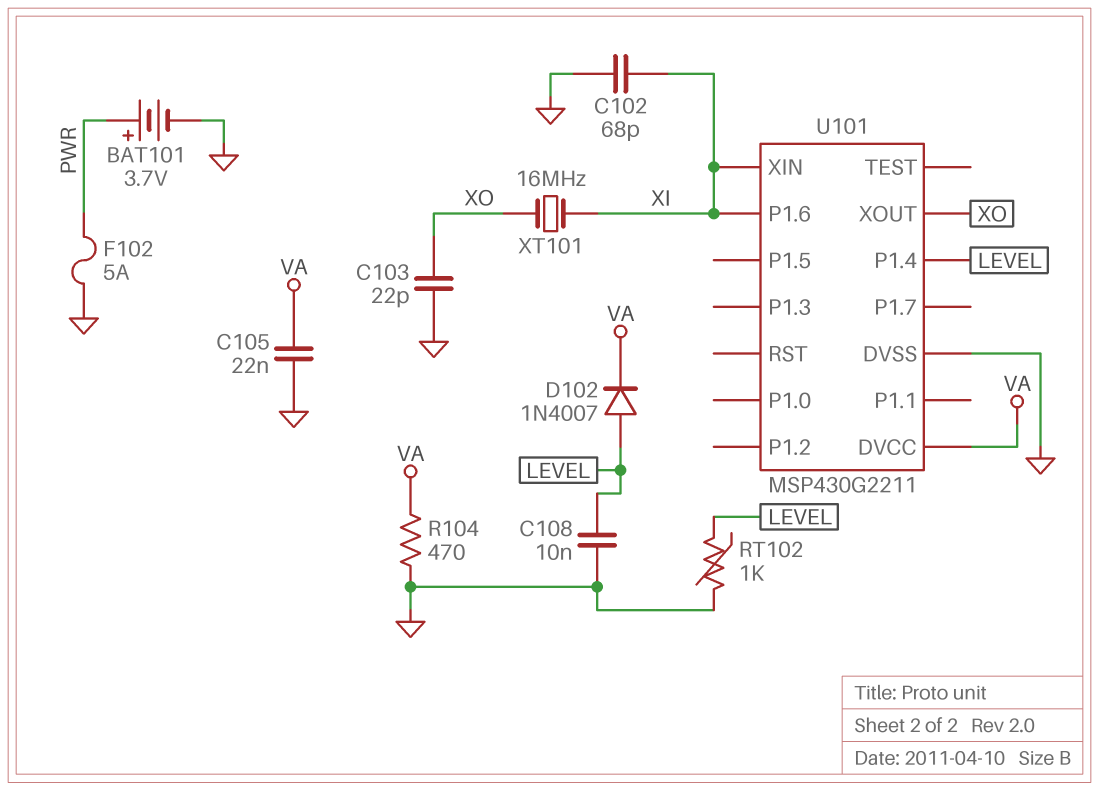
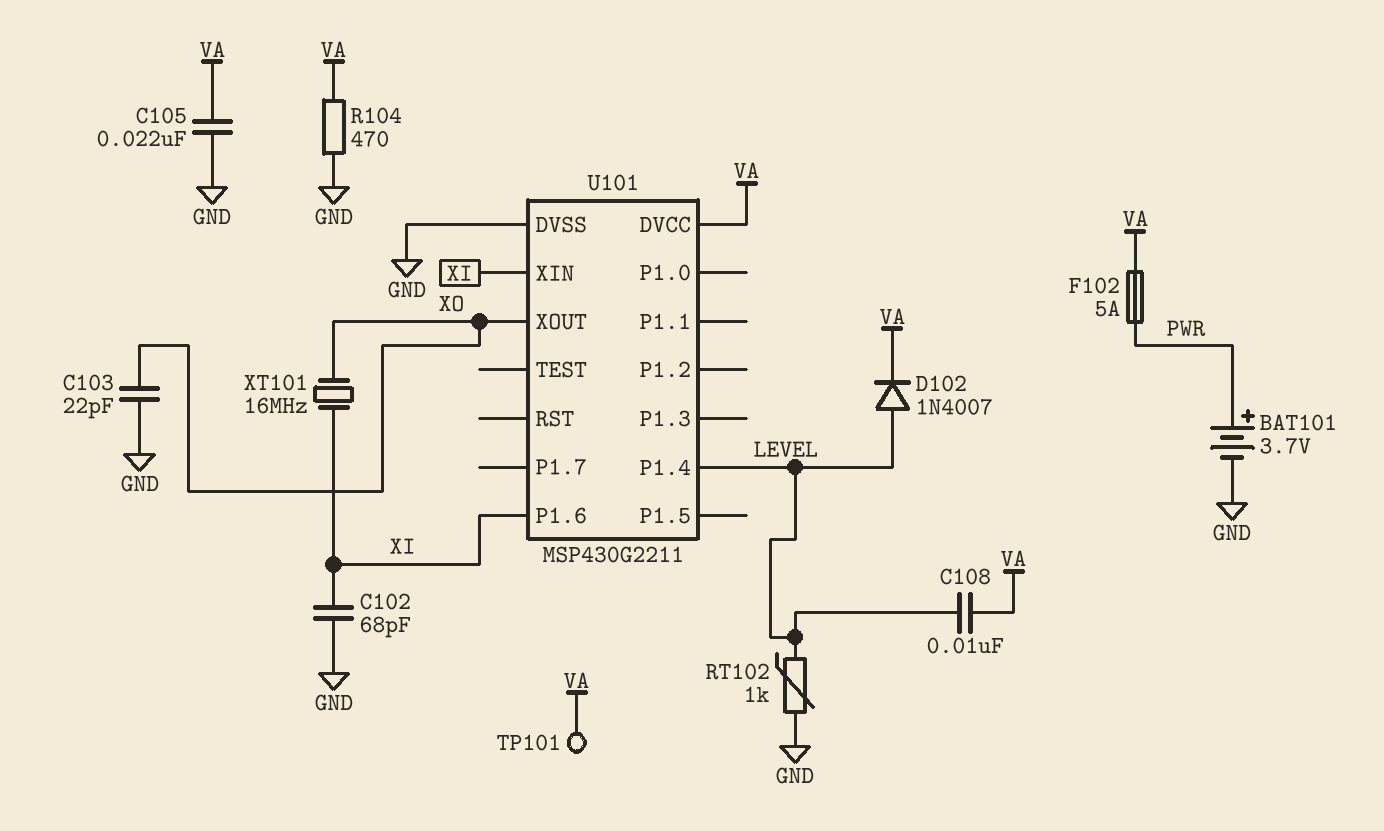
C108: 10nF (GND, LEVEL) -> 10nF (LEVEL, VA)
F102: 5A (GND, PWR) -> 5A (PWR, VA)
TP101: none -> test point (VA)

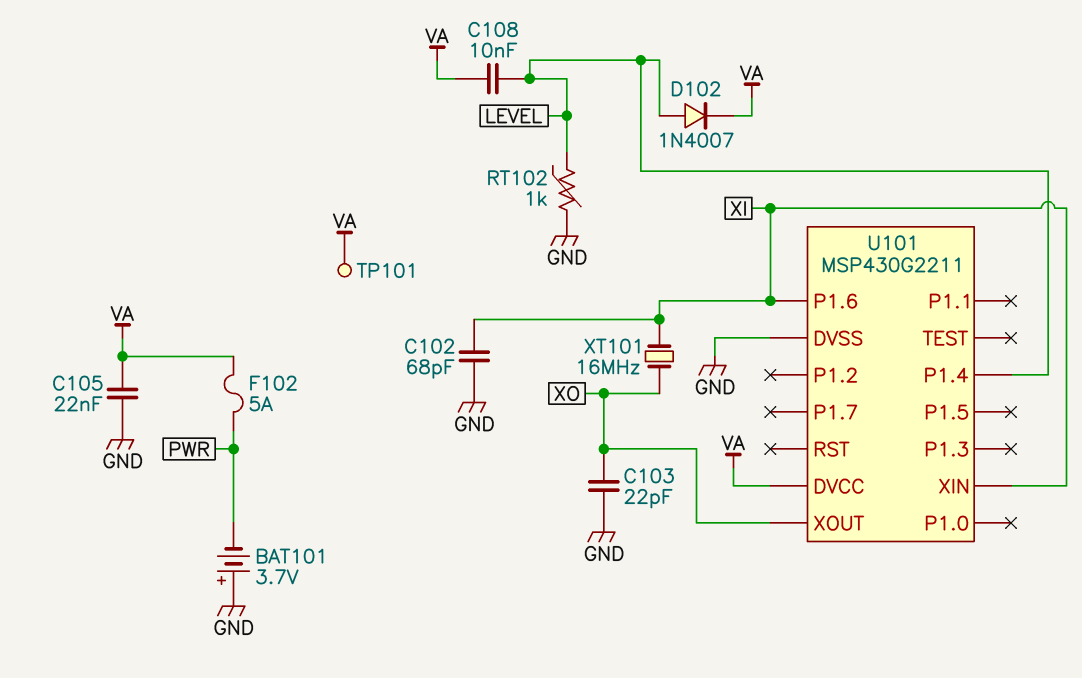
BAT101: 3.7V (plus PWR, minus GND) -> 3.7V (plus GND, minus PWR)
R104: 470 (GND, VA) -> none

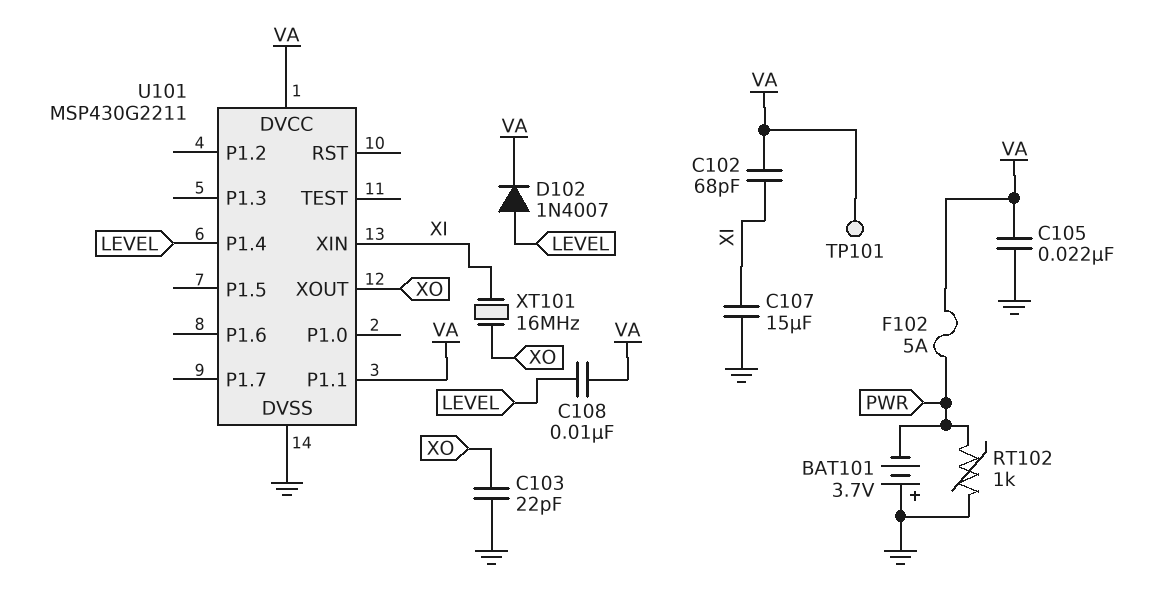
C102: 68pF (GND, XI) -> 68pF (VA, XI)
C107: none -> 15uF (GND, XI)
RT102: 1k (GND, LEVEL) -> 1k (GND, PWR)
U101 pin P1.1: none -> VA
U101 pin P1.6: XI -> none

